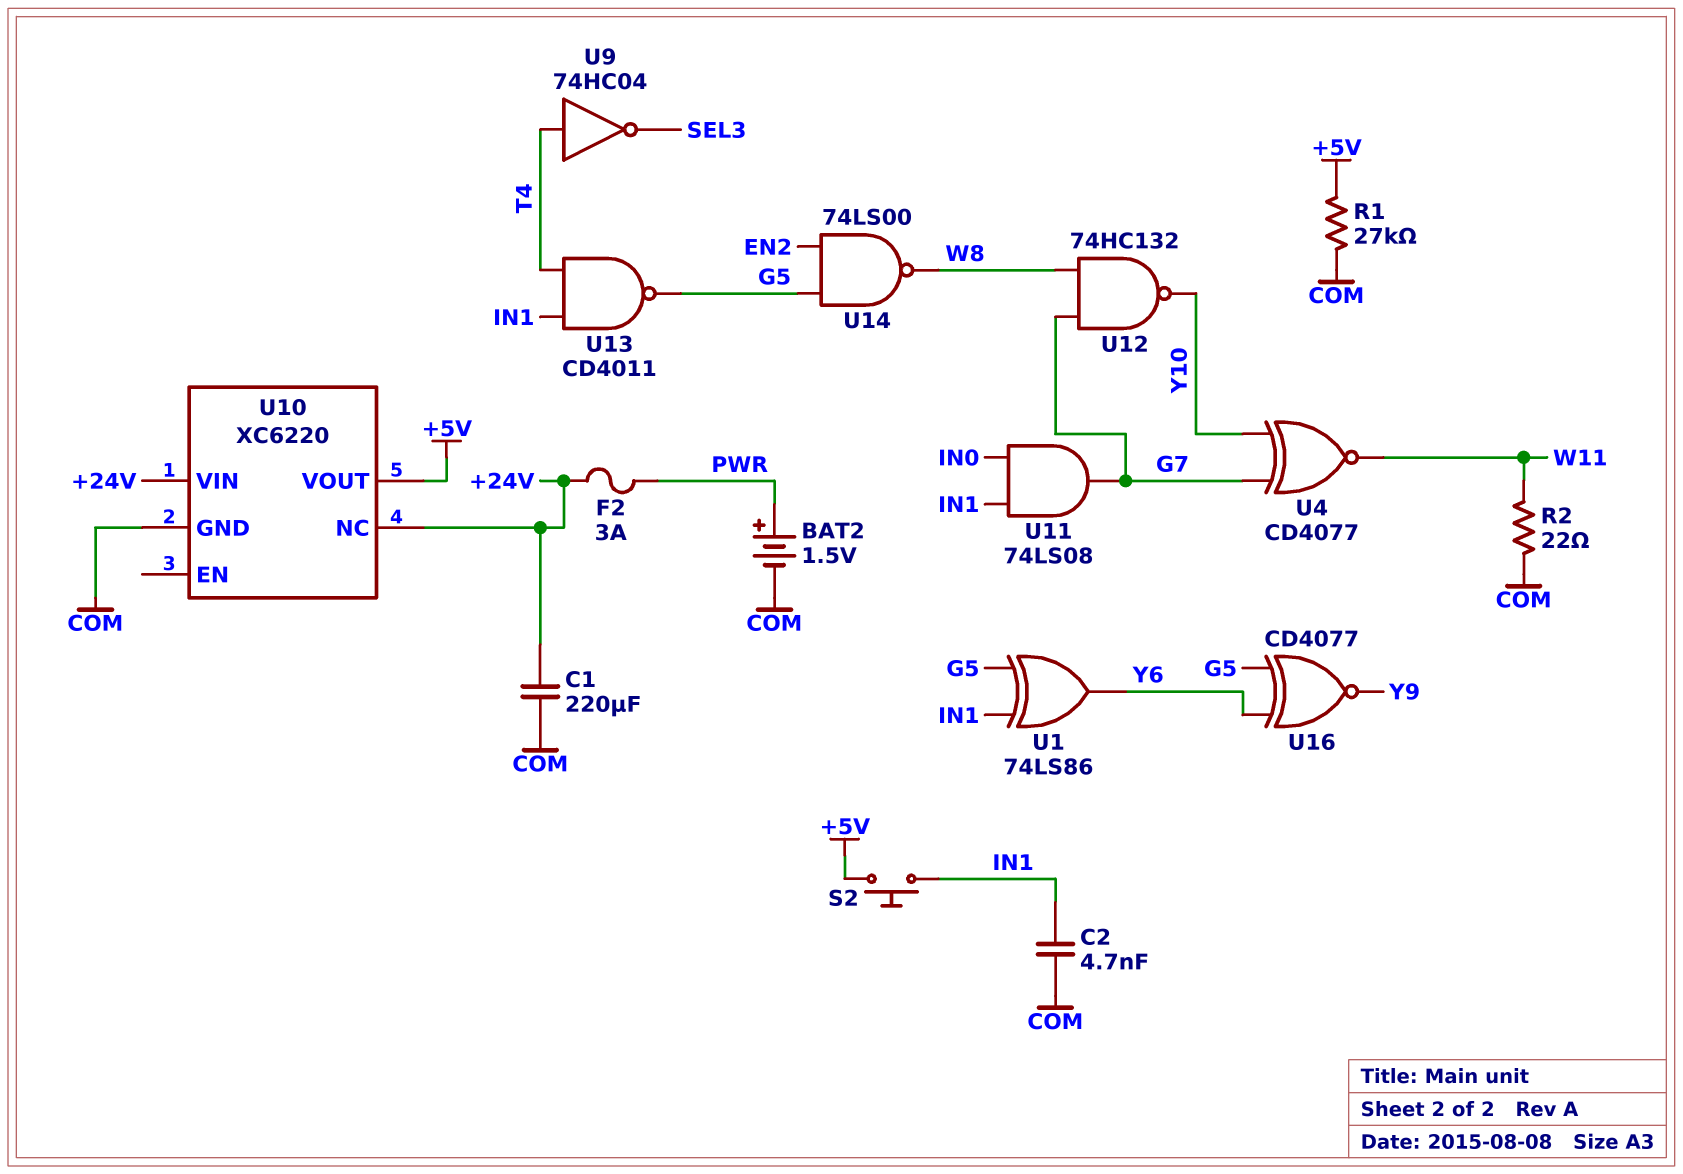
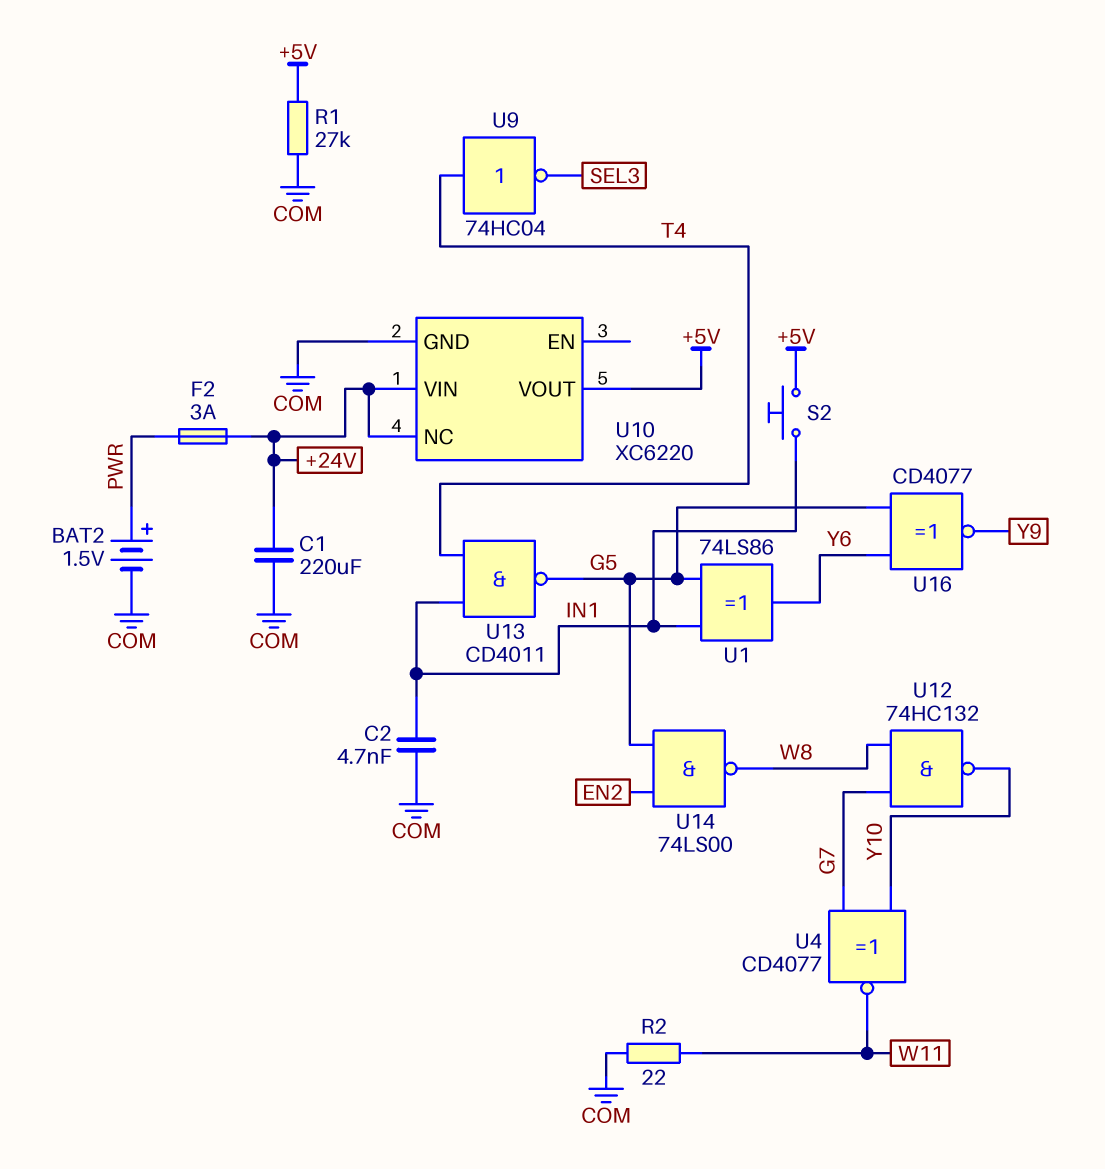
U11: AND 74LS08 (in IN0, in IN1, out G7) -> none

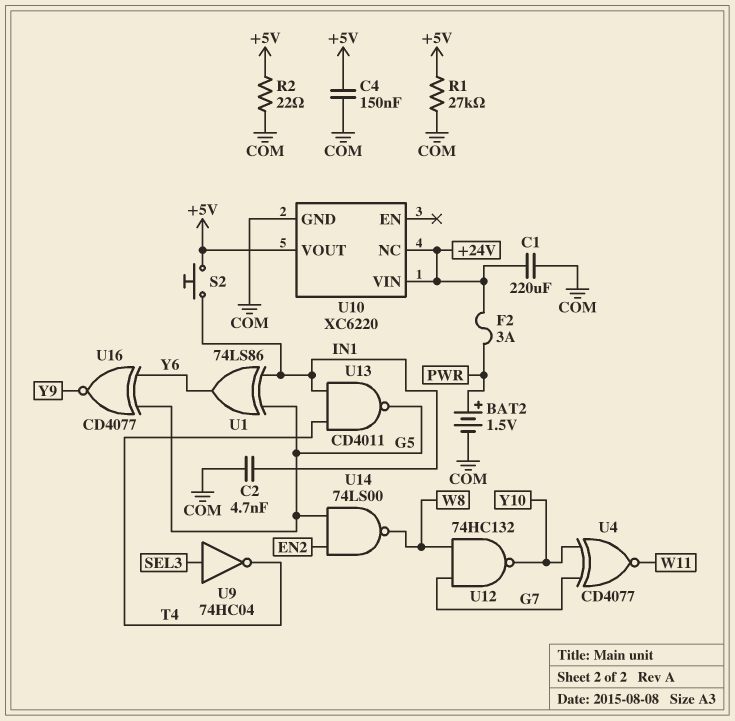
C4: none -> 150nF (+5V, COM)
R2: 22 (COM, W11) -> 22 (+5V, COM)
U9: NOT 74HC04 (in T4, out SEL3) -> NOT 74HC04 (in SEL3, out T4)

